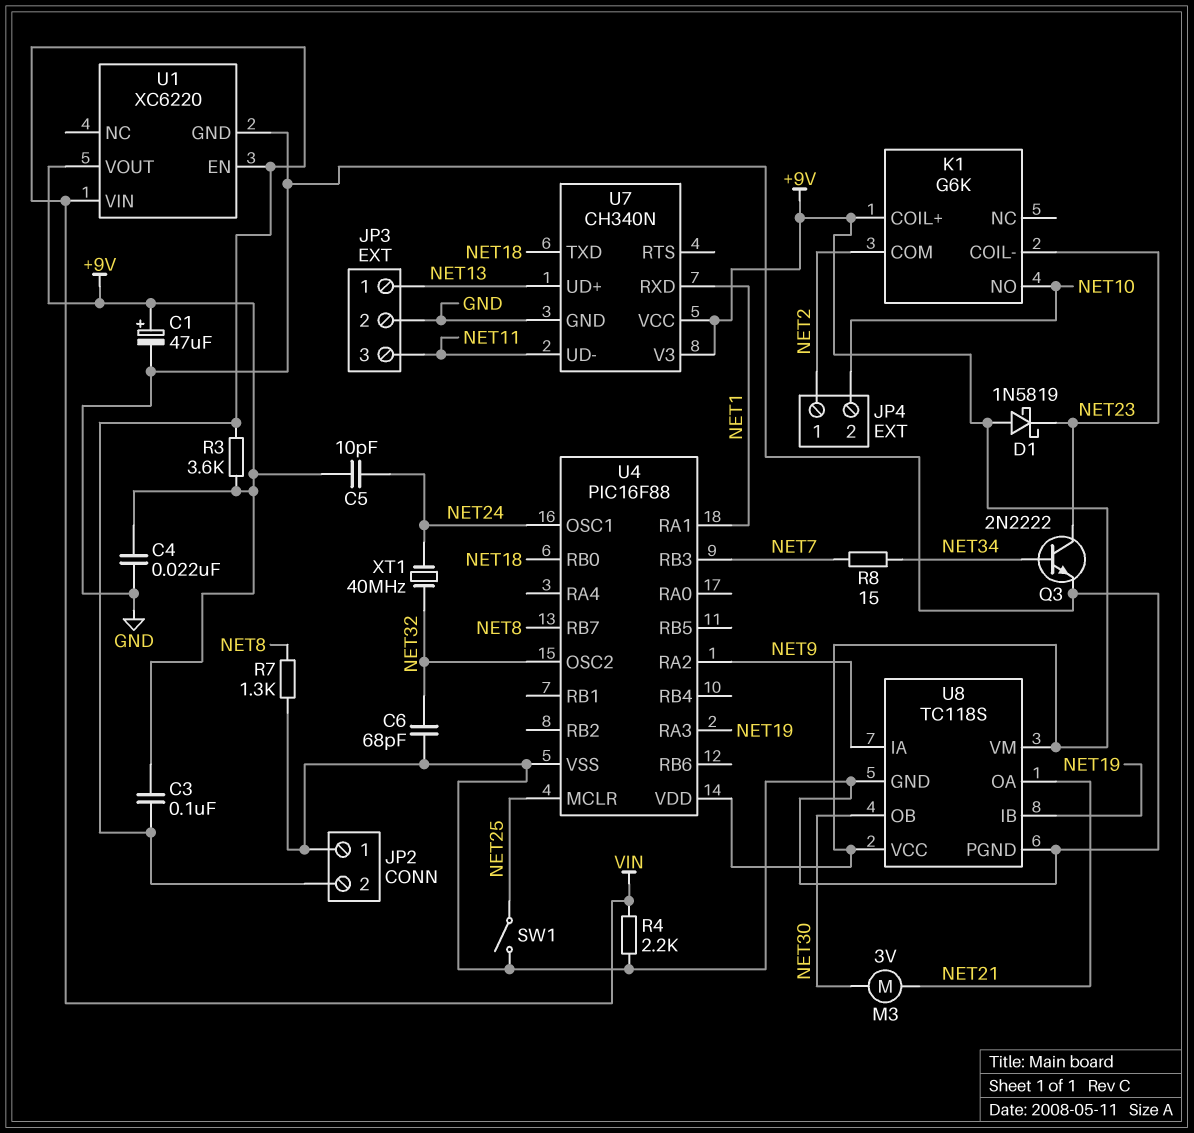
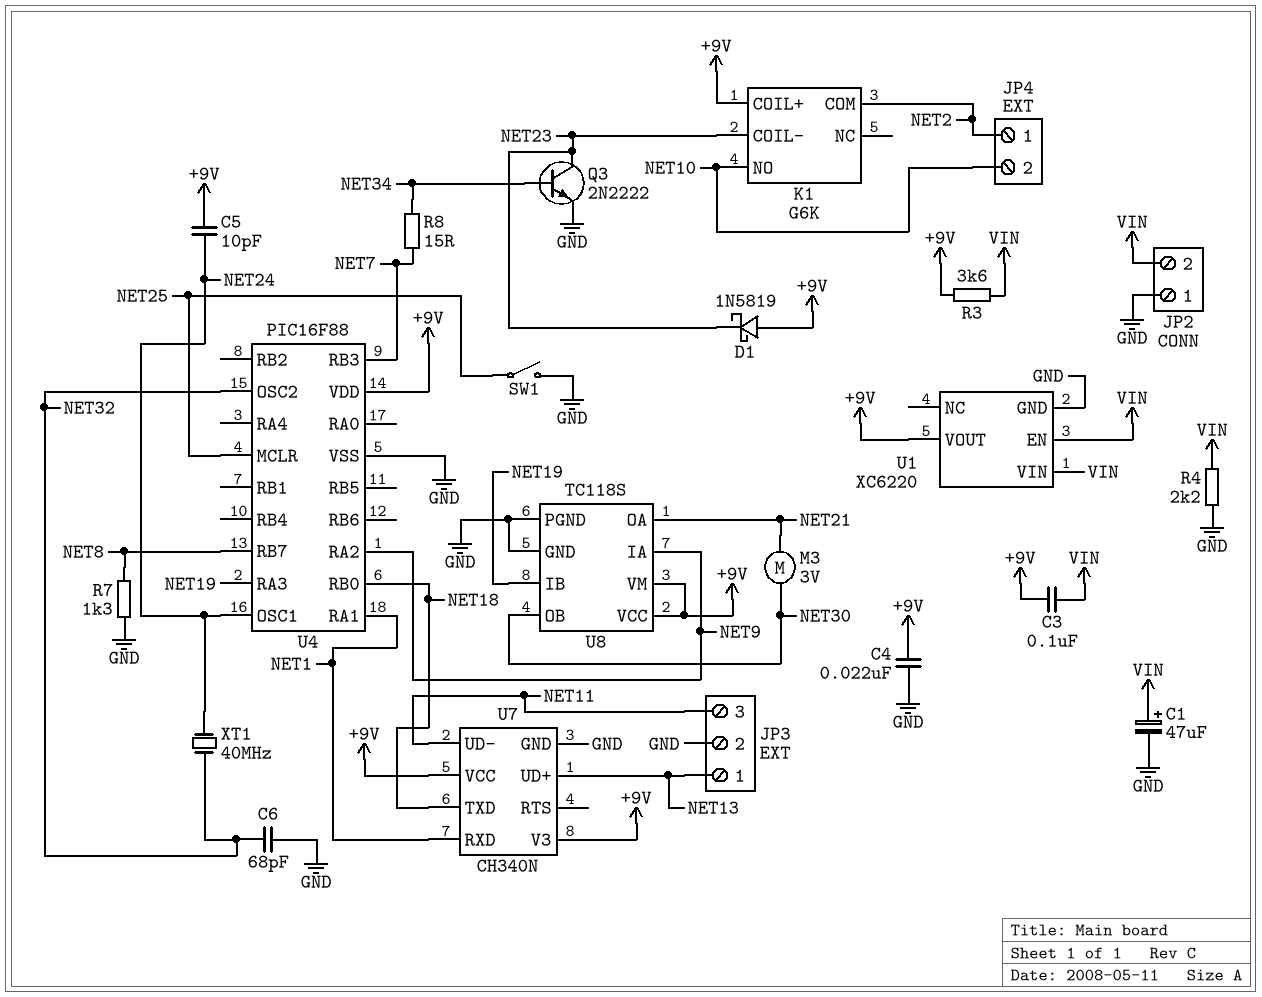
C1: 47uF (plus +9V, minus GND) -> 47uF (plus VIN, minus GND)

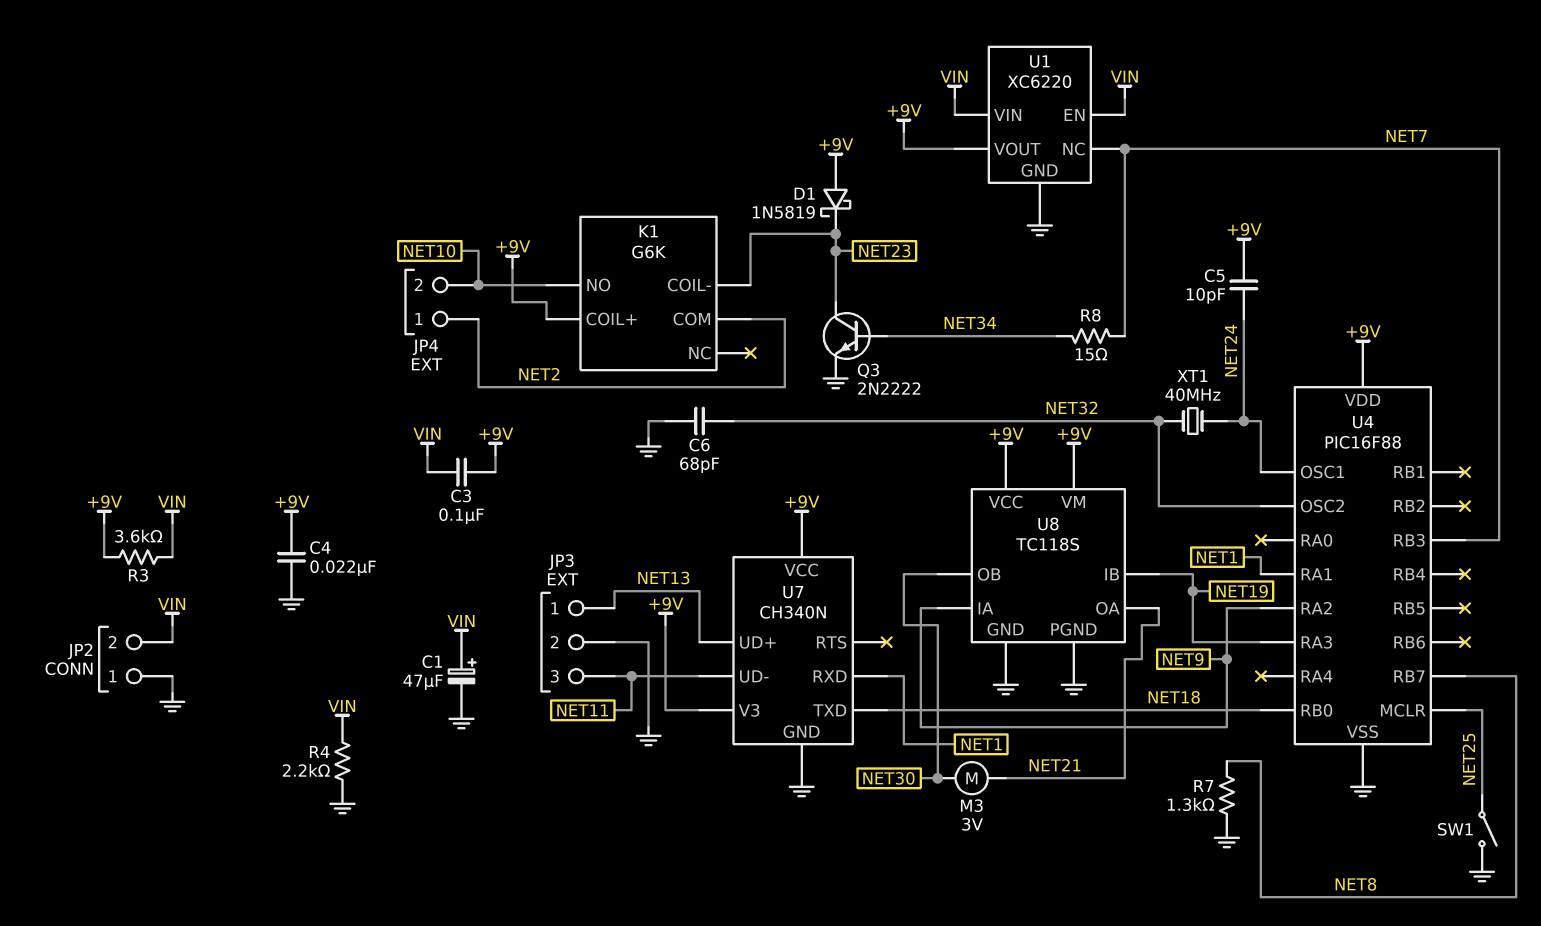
U1 pin NC: none -> NET7

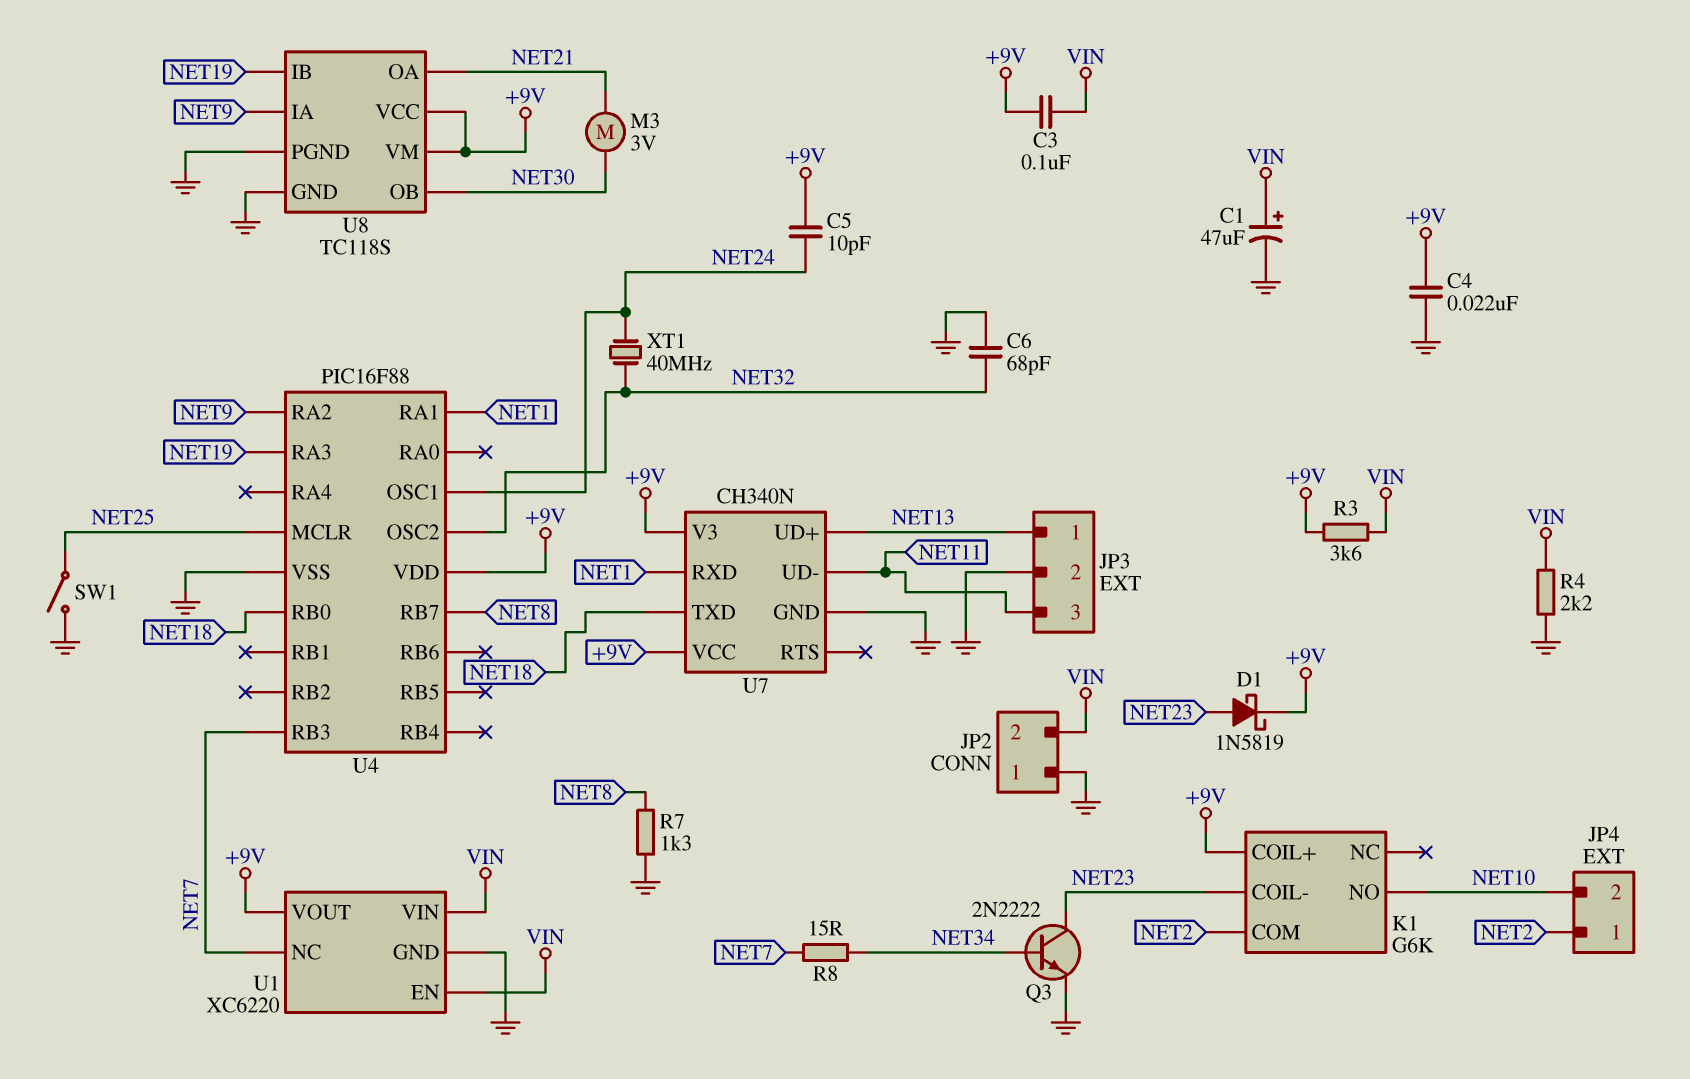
D1: schottky 1N5819 (A +9V, K NET23) -> schottky 1N5819 (A NET23, K +9V)

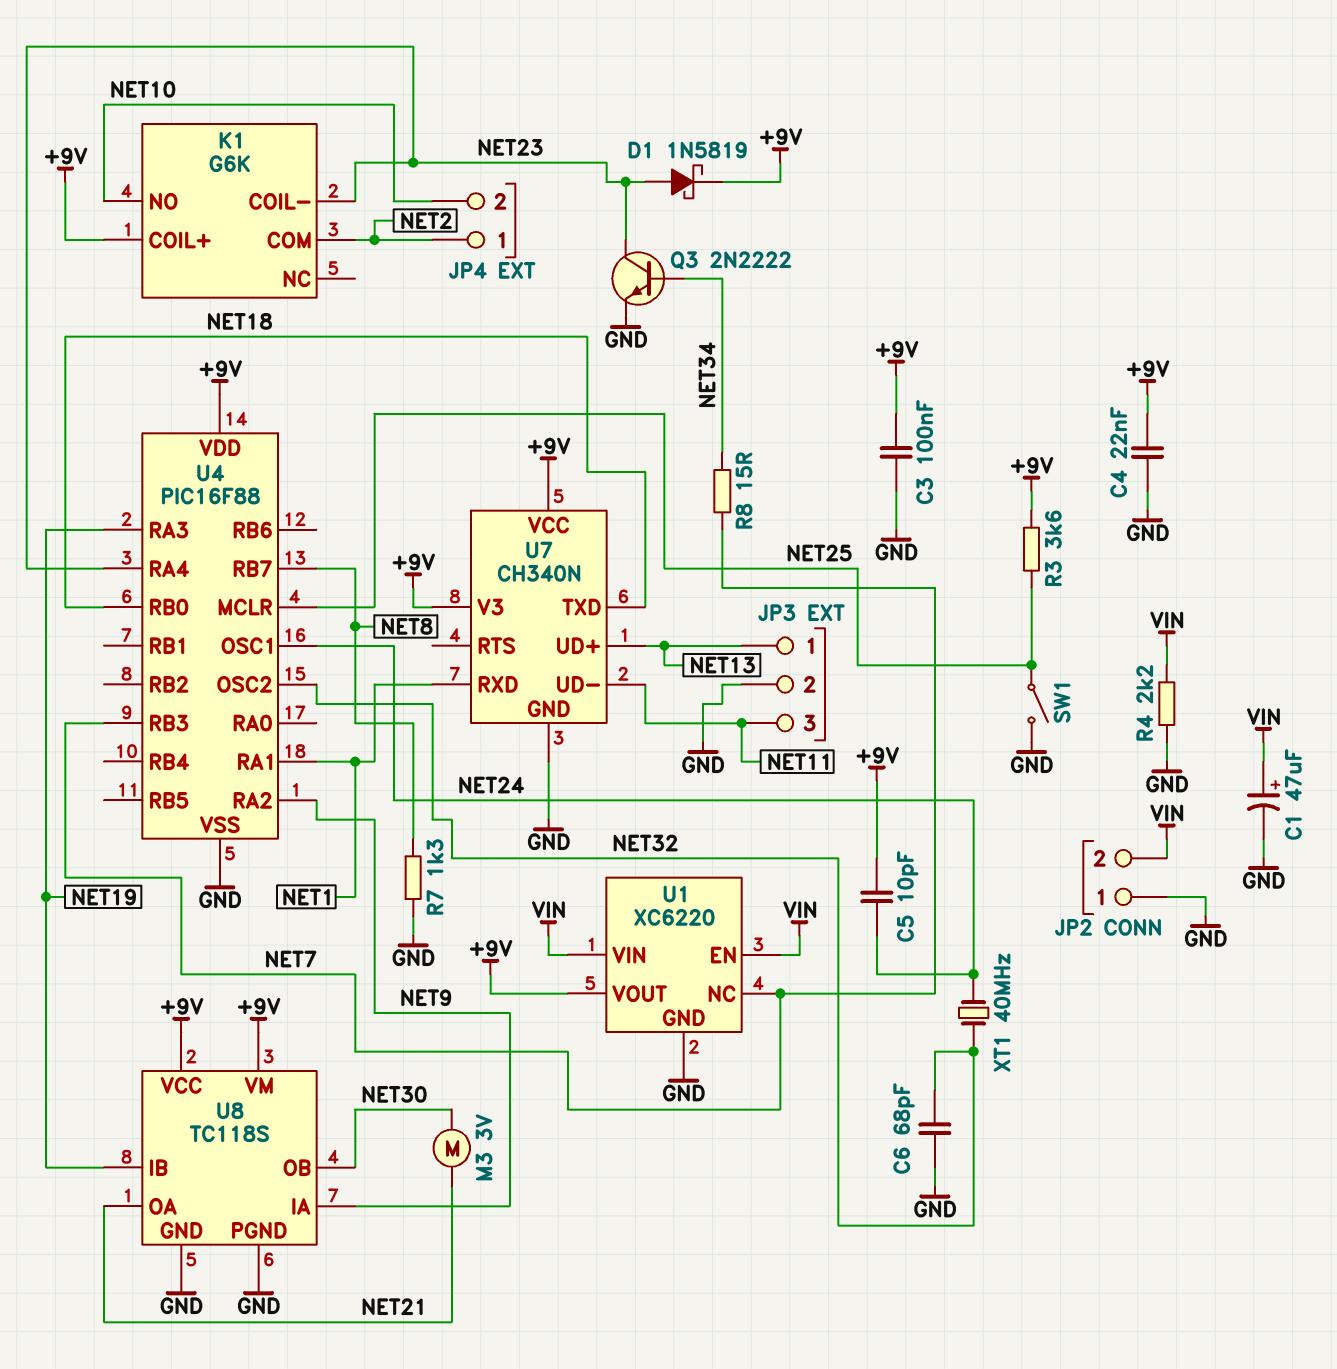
C3: 100nF (+9V, VIN) -> 100nF (+9V, GND)
R3: 3.6k (+9V, VIN) -> 3.6k (+9V, NET25)
U4 pin RA4: none -> NET23

